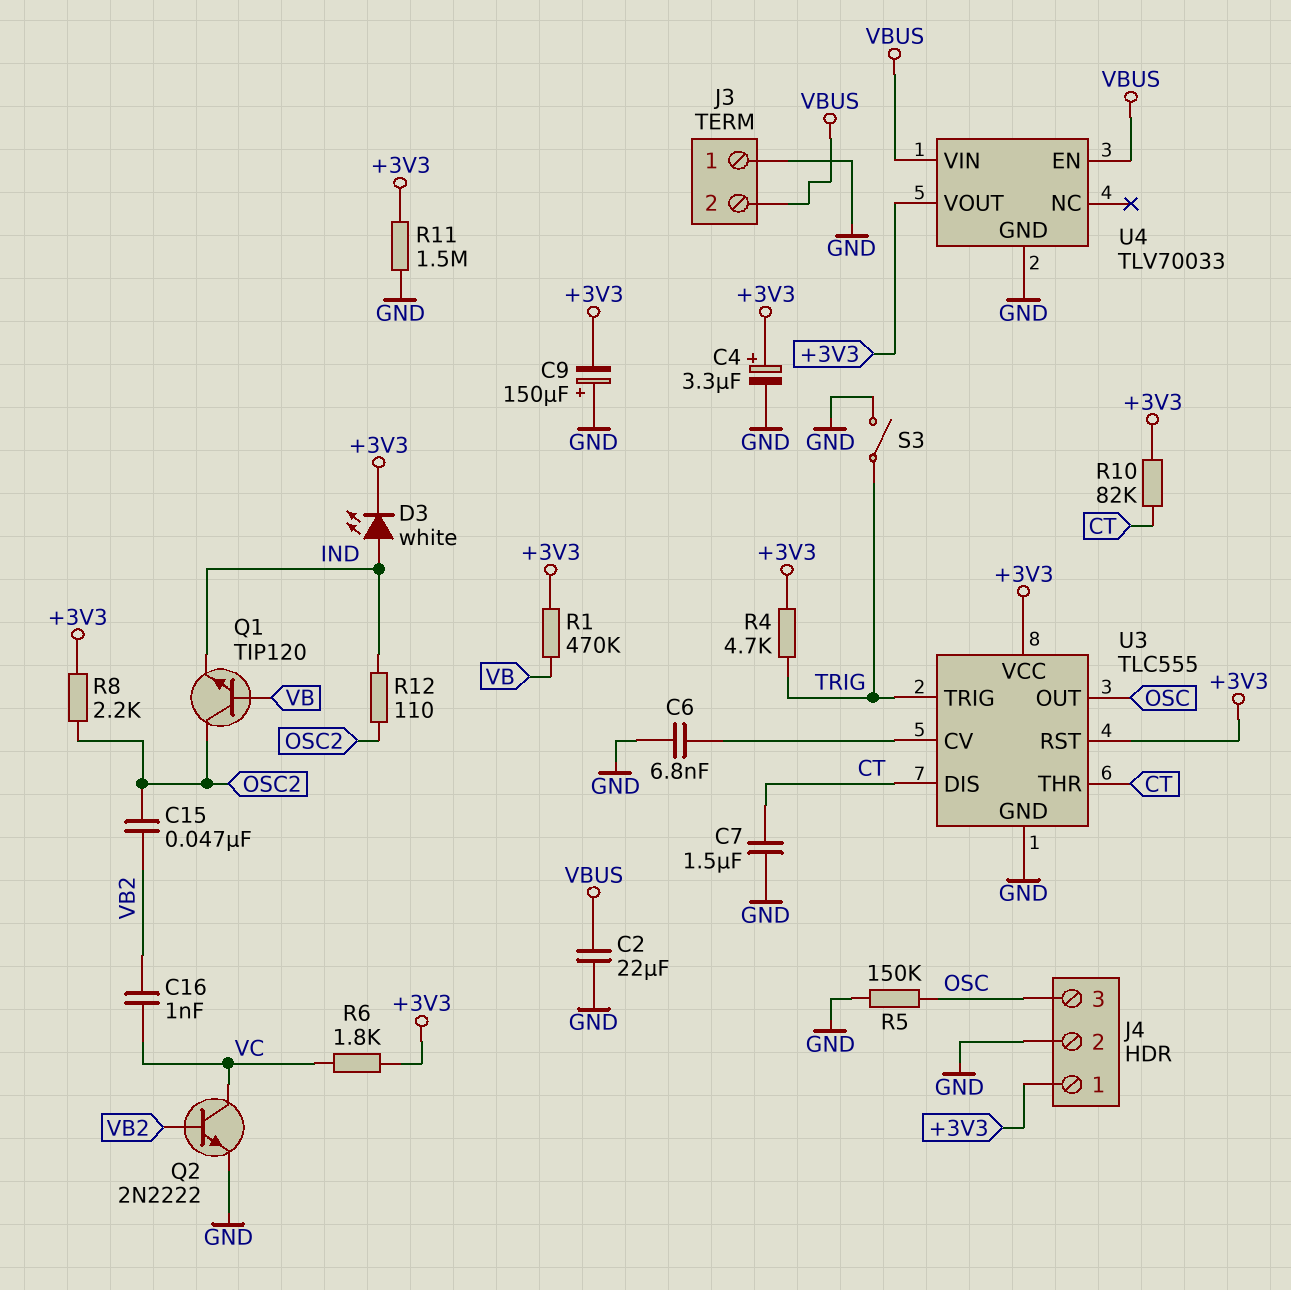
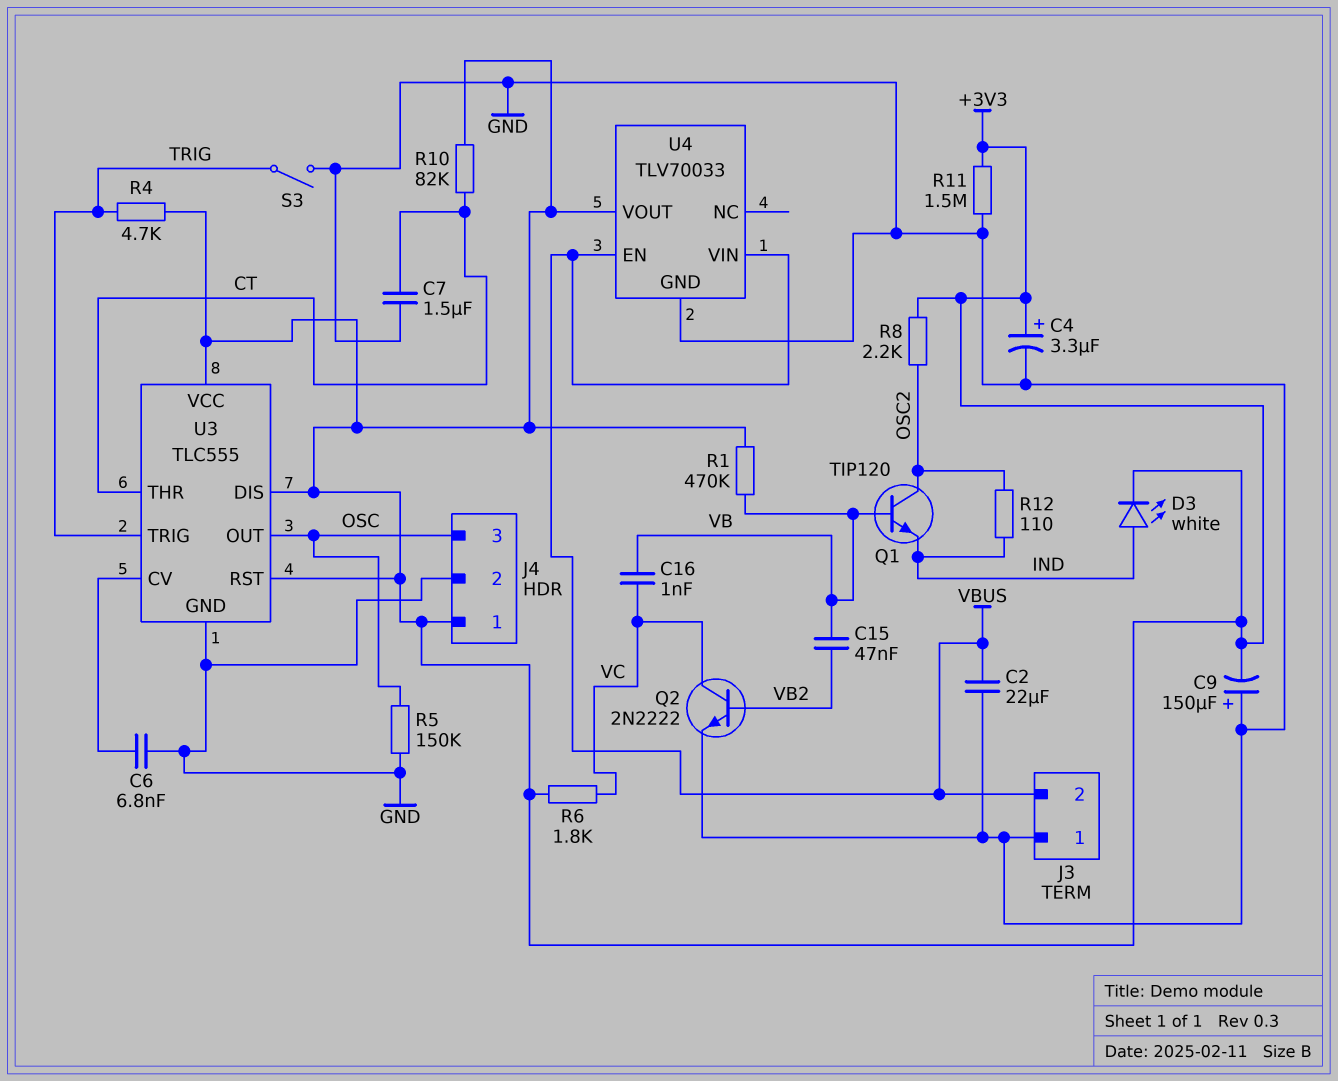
C15: 47nF (OSC2, VB2) -> 47nF (VB, VB2)
C16: 1nF (VB2, VC) -> 1nF (VB, VC)
U3 pin DIS: CT -> +3V3

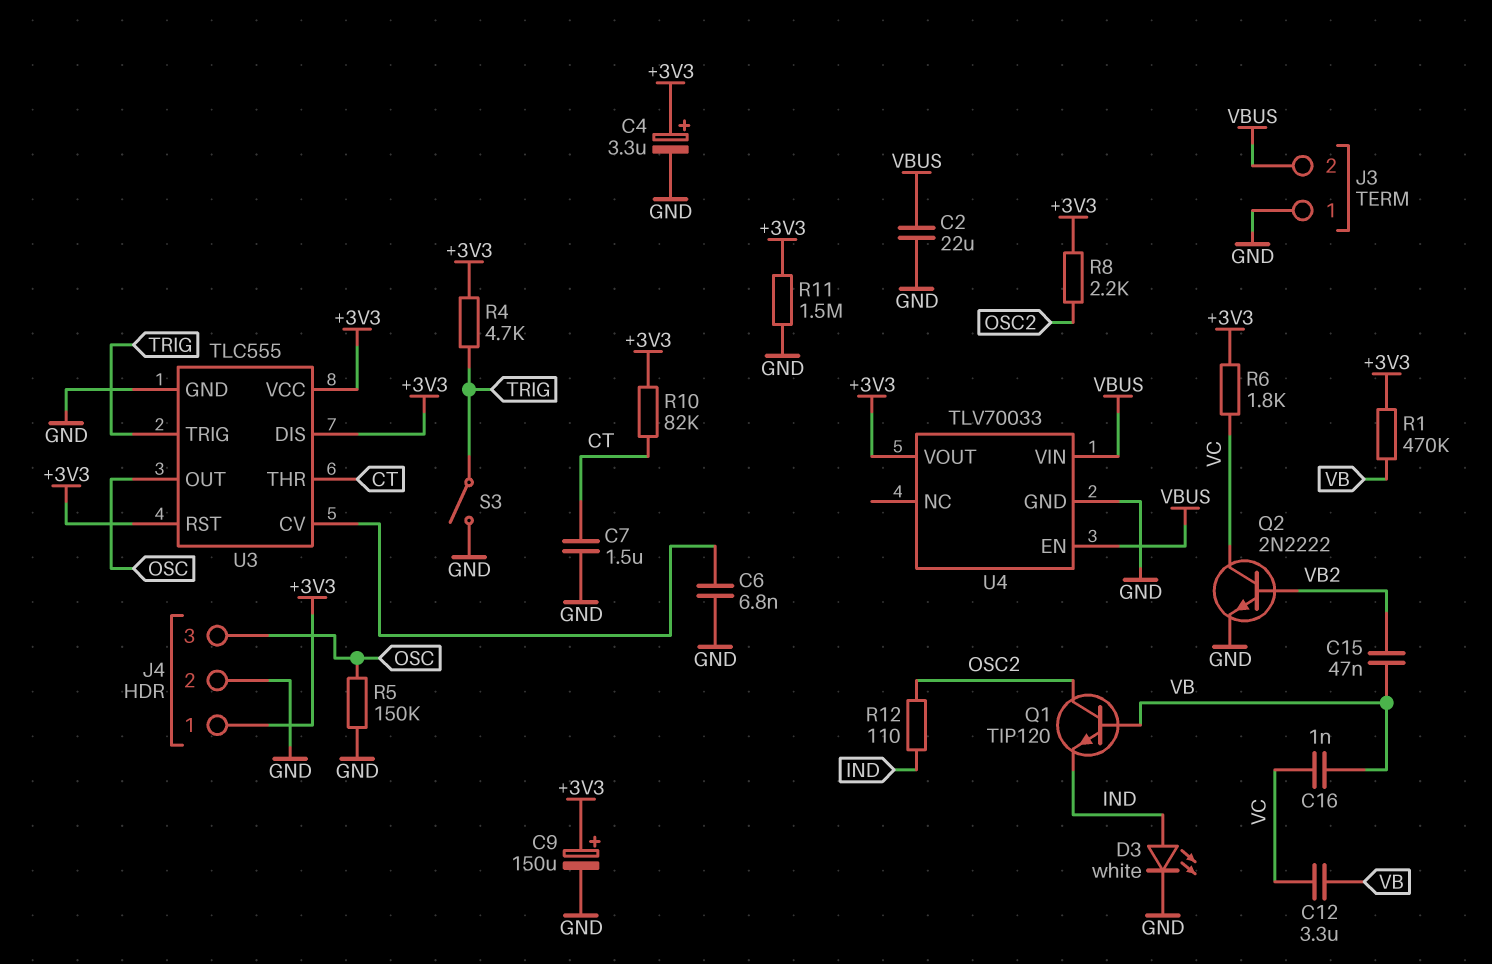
C9: 150uF (plus GND, minus +3V3) -> 150uF (plus +3V3, minus GND)
C12: none -> 3.3uF (VB, VC)
D3: LED white (A IND, K +3V3) -> LED white (A IND, K GND)

